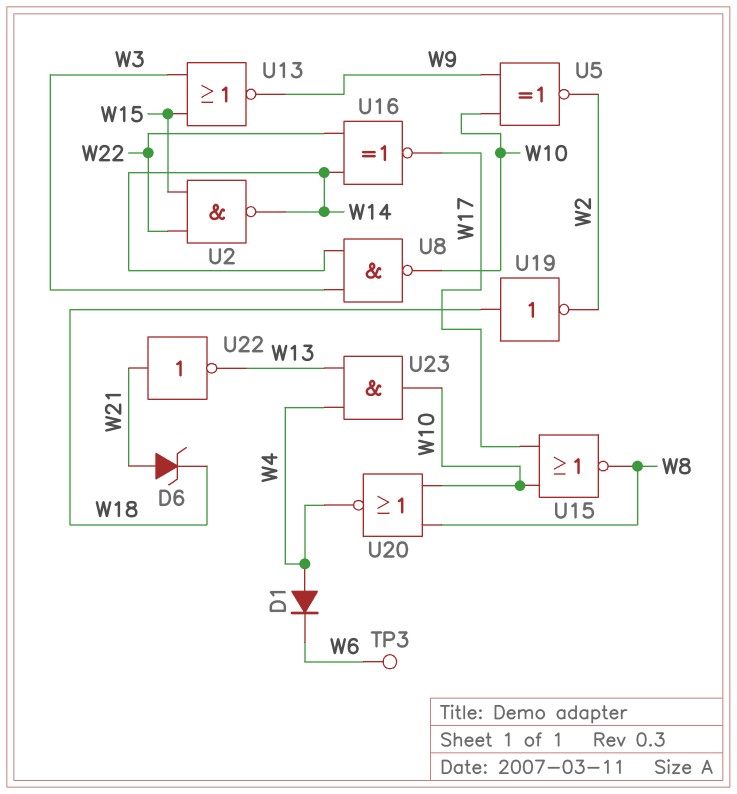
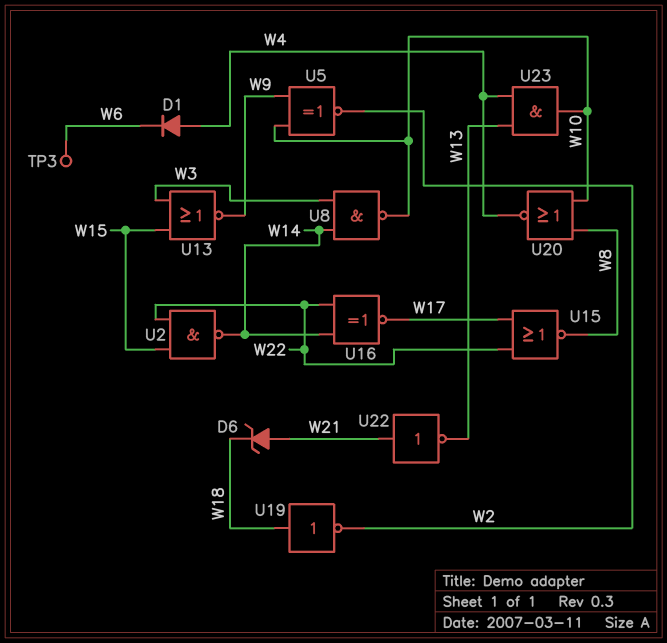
U15: NOR (in W10, in W17, out W8) -> NOR (in W17, in W22, out W8)

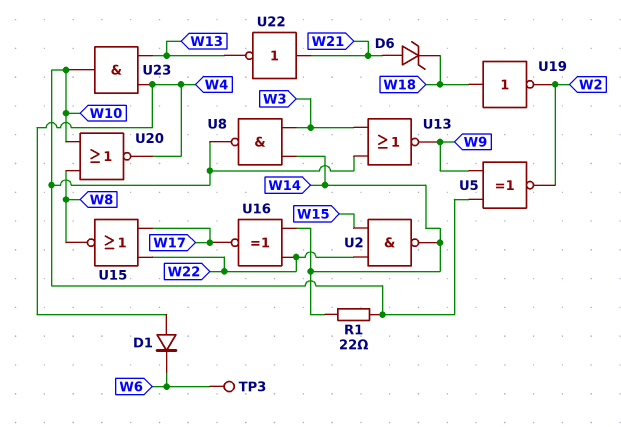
R1: none -> 22 (W10, W14)
U13: NOR (in W3, in W15, out W9) -> NOR (in W3, in W10, out W9)

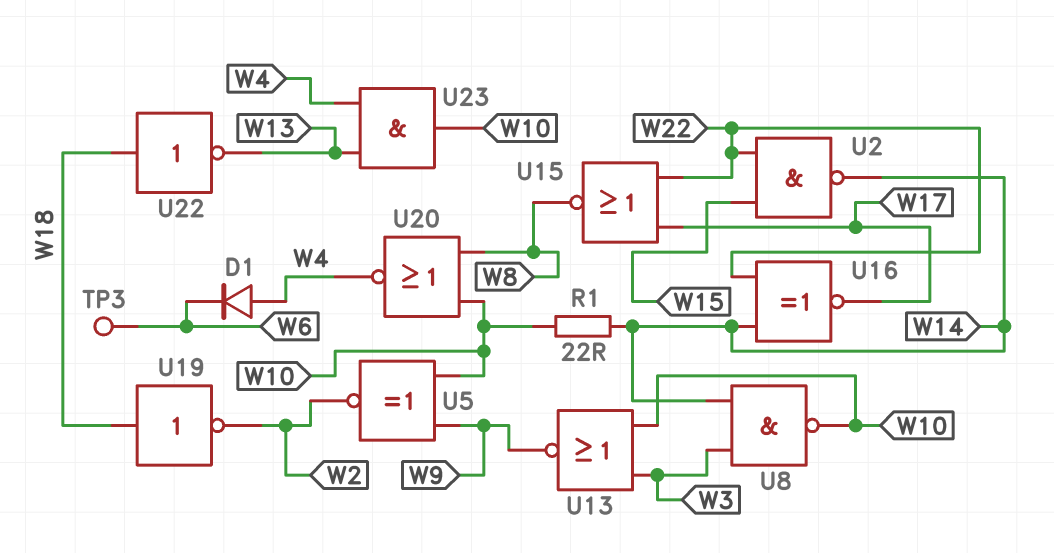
D6: zener (A W21, K W18) -> none
U22: NOT (in W21, out W13) -> NOT (in W18, out W13)

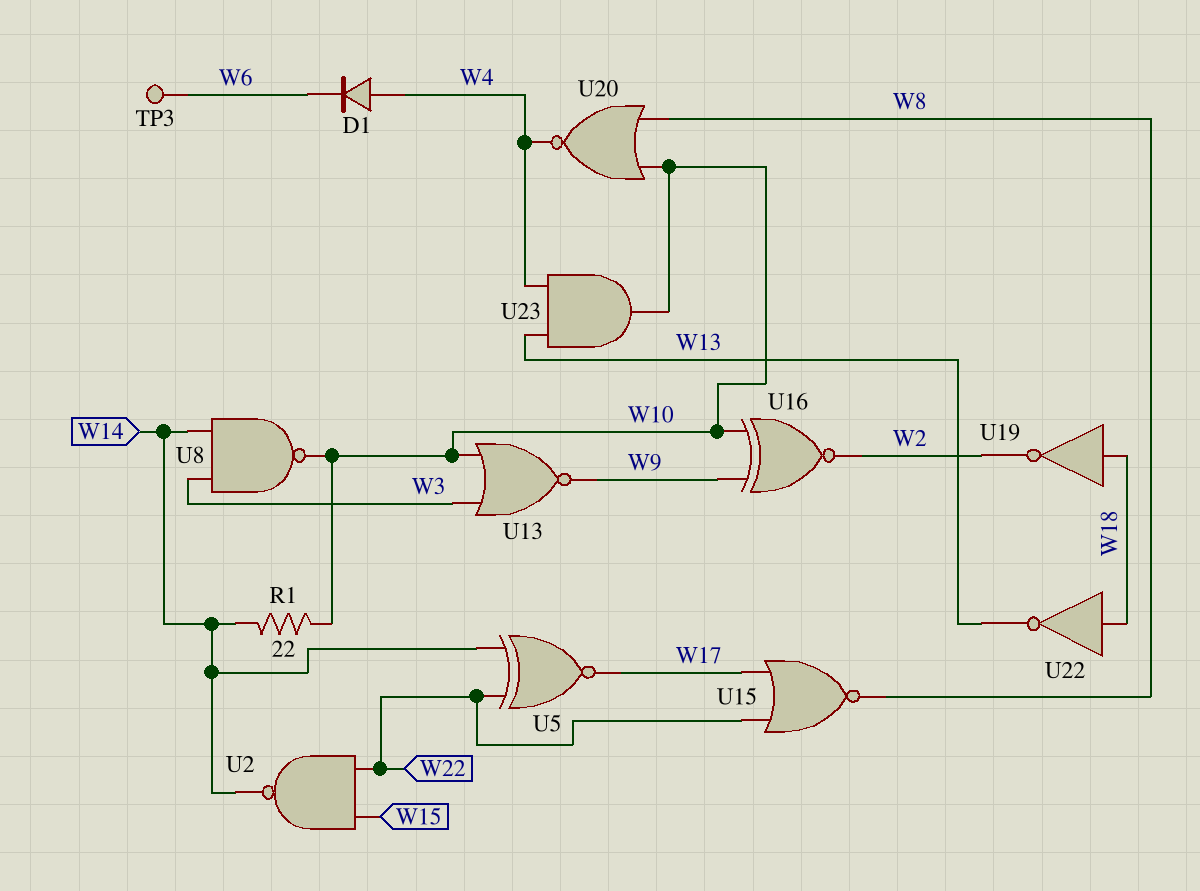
U5: XNOR (in W9, in W10, out W2) -> XNOR (in W14, in W22, out W17)
U16: XNOR (in W14, in W22, out W17) -> XNOR (in W9, in W10, out W2)

